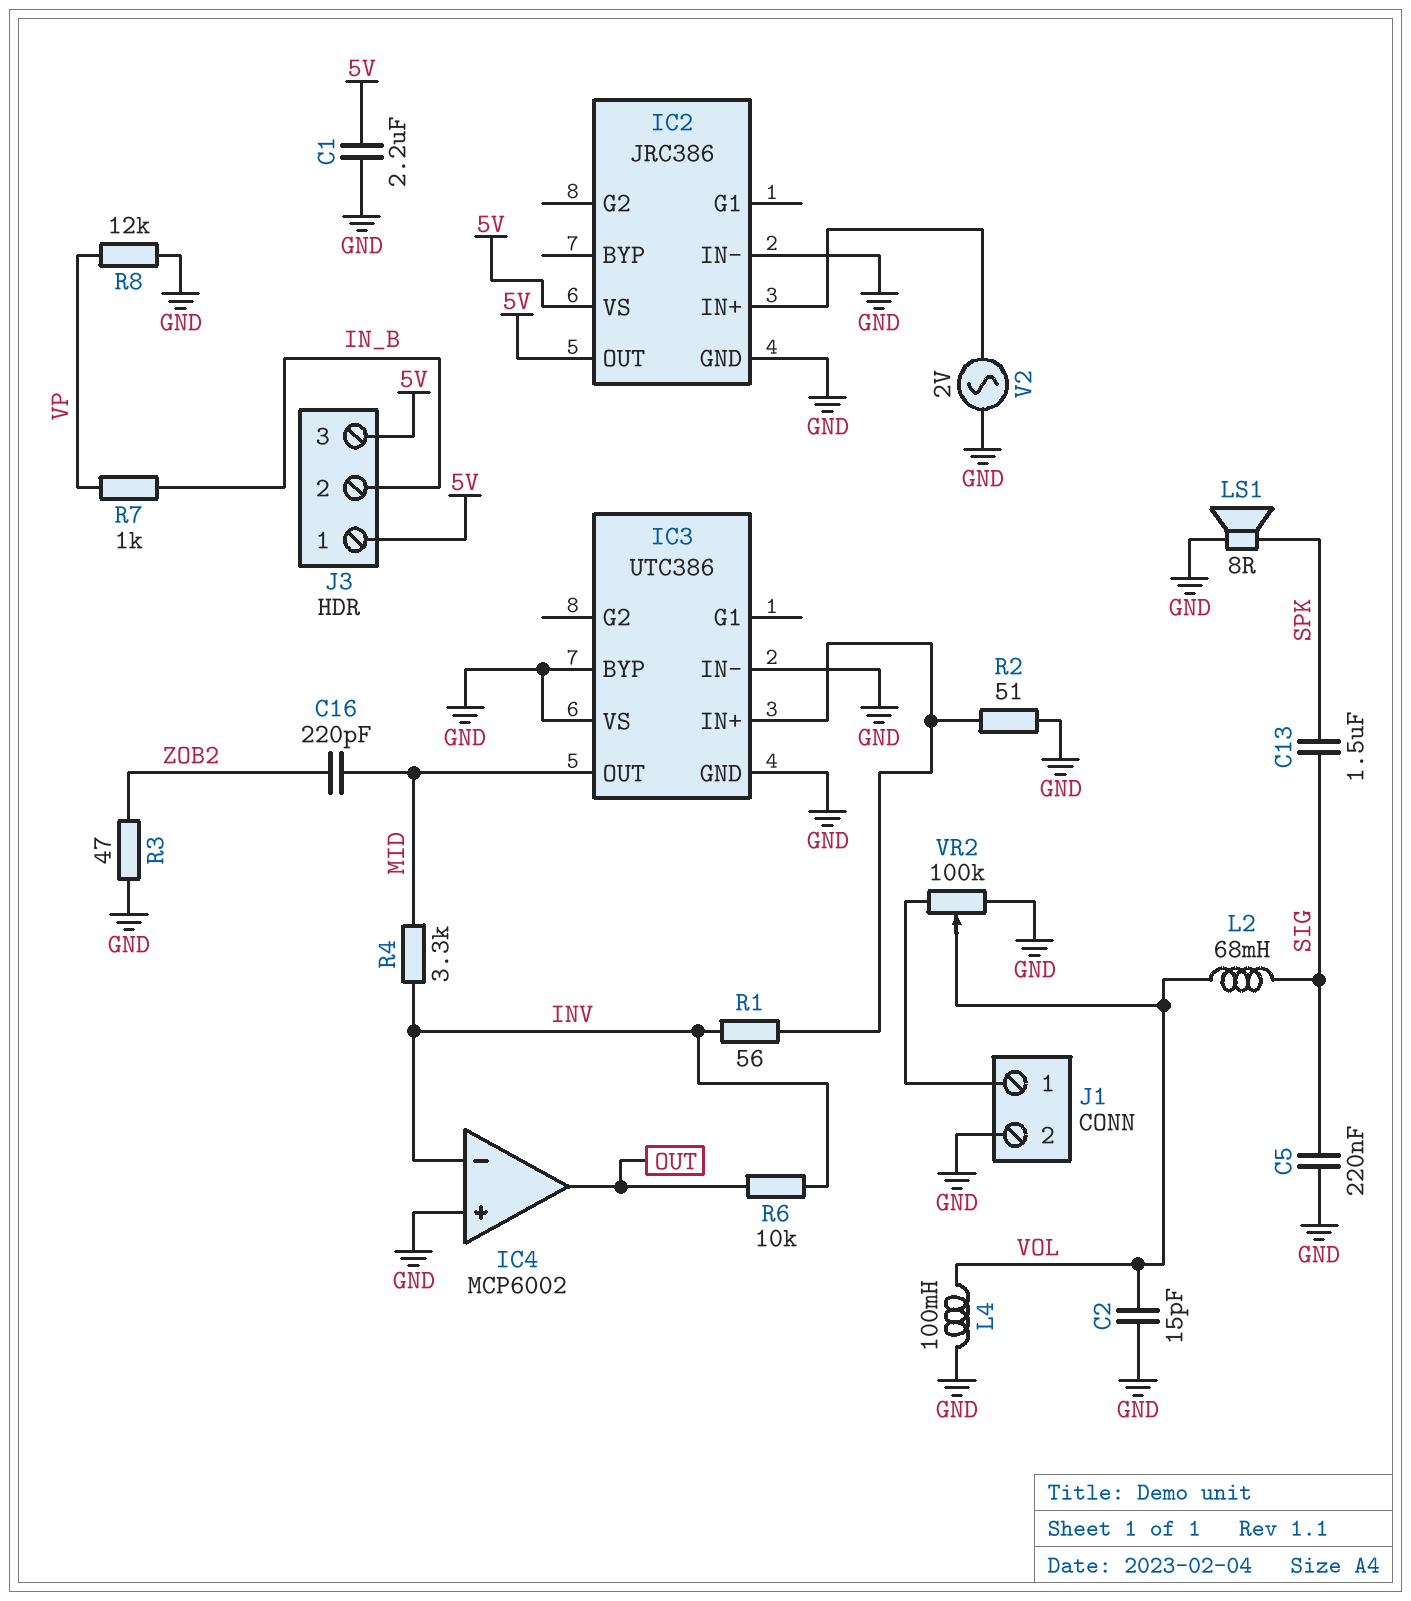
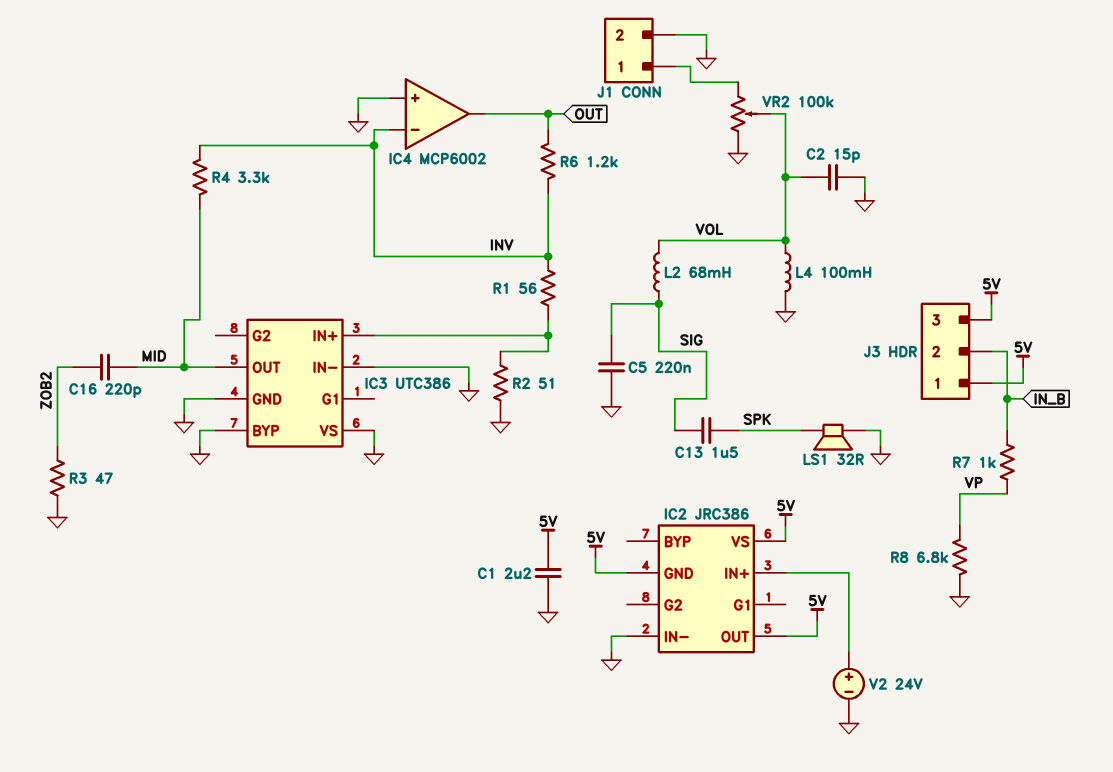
IC2 pin GND: GND -> 5V
LS1: speaker 8R (GND, SPK) -> speaker 32R (GND, SPK)
R6: 10k (INV, OUT) -> 1.2k (INV, OUT)
R8: 12k (GND, VP) -> 6.8k (GND, VP)
V2: AC 2V (GND, IC2/IN+) -> 24V (plus IC2/IN+, minus GND)

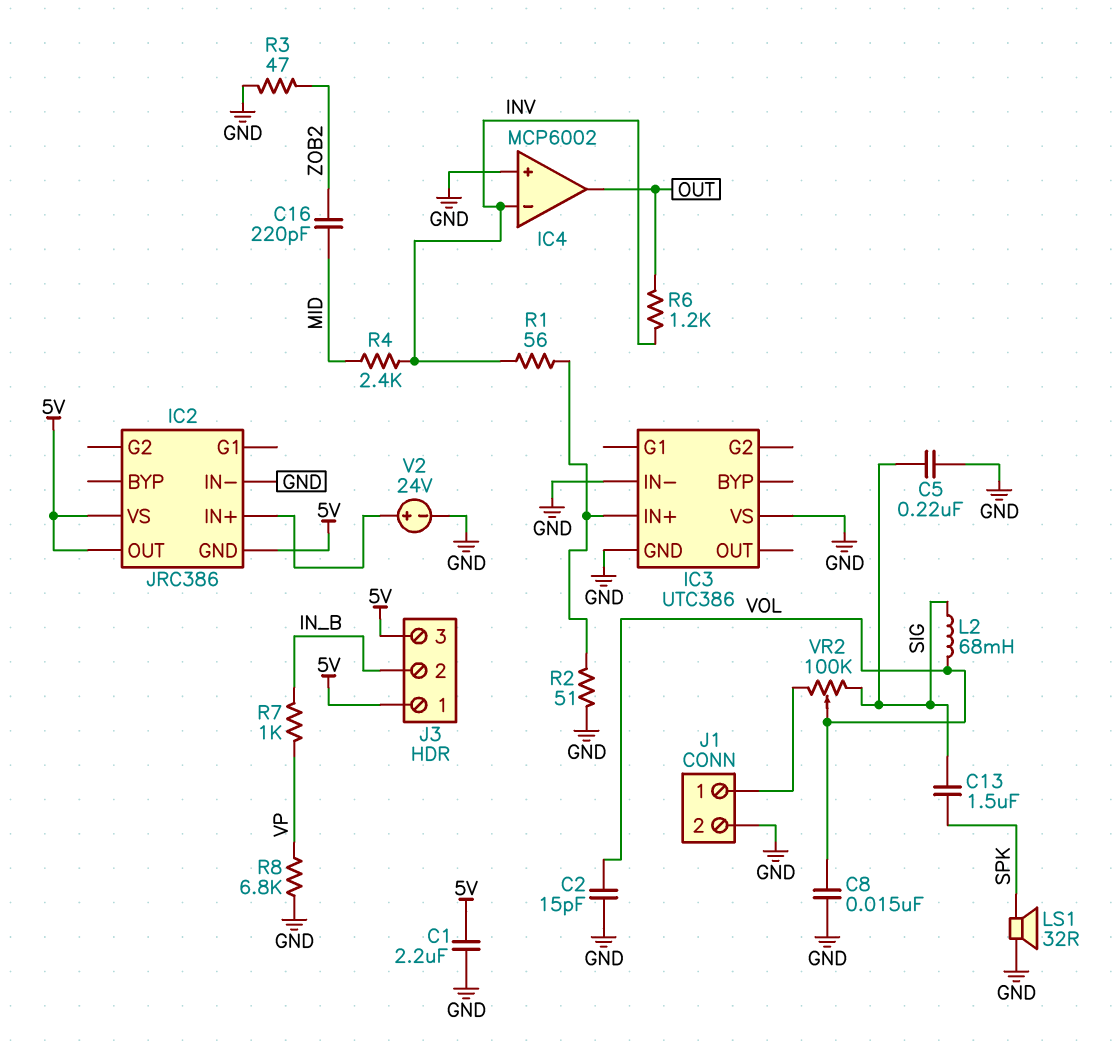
C8: none -> 15nF (GND, VOL)
IC3 pin BYP: GND -> none
IC3 pin OUT: MID -> none
L4: 100mH (GND, VOL) -> none
R4: 3.3k (INV, MID) -> 2.4k (INV, MID)
VR2: 100k (GND, J1/1, wiper VOL) -> 100k (J1/1, SIG, wiper VOL)

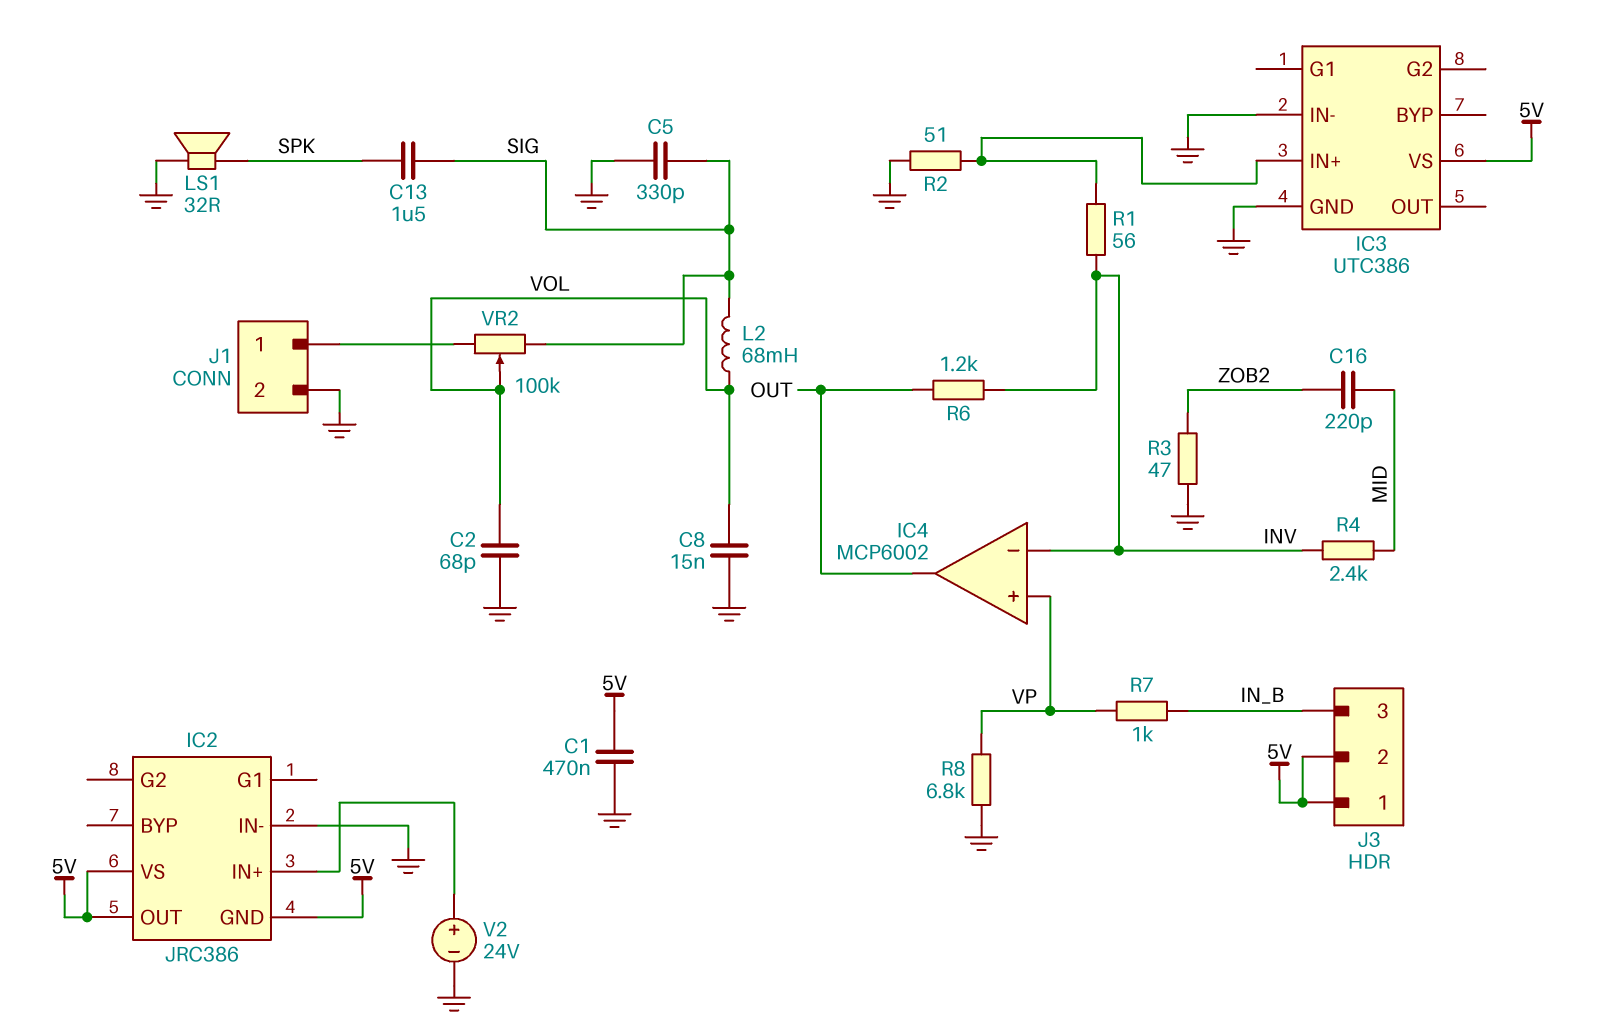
C1: 2.2uF (5V, GND) -> 470nF (5V, GND)
C2: 15pF (GND, VOL) -> 68pF (GND, VOL)
C5: 220nF (GND, SIG) -> 330pF (GND, SIG)
IC3 pin VS: GND -> 5V
IC4 pin in+: GND -> VP
J3 pin 2: IN_B -> 5V
J3 pin 3: 5V -> IN_B

